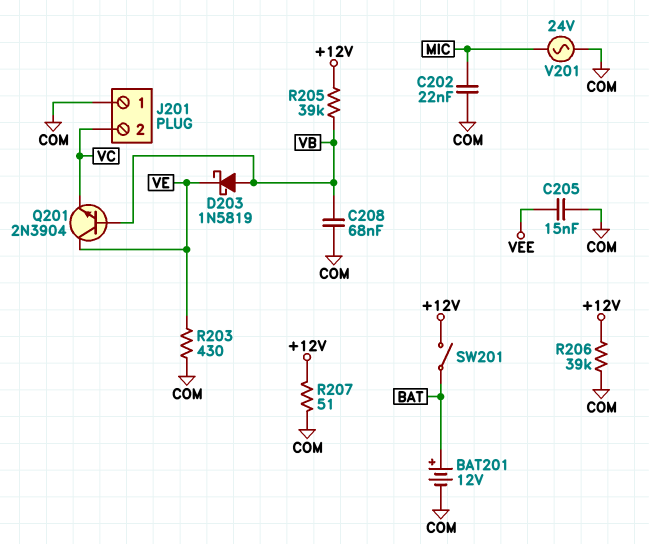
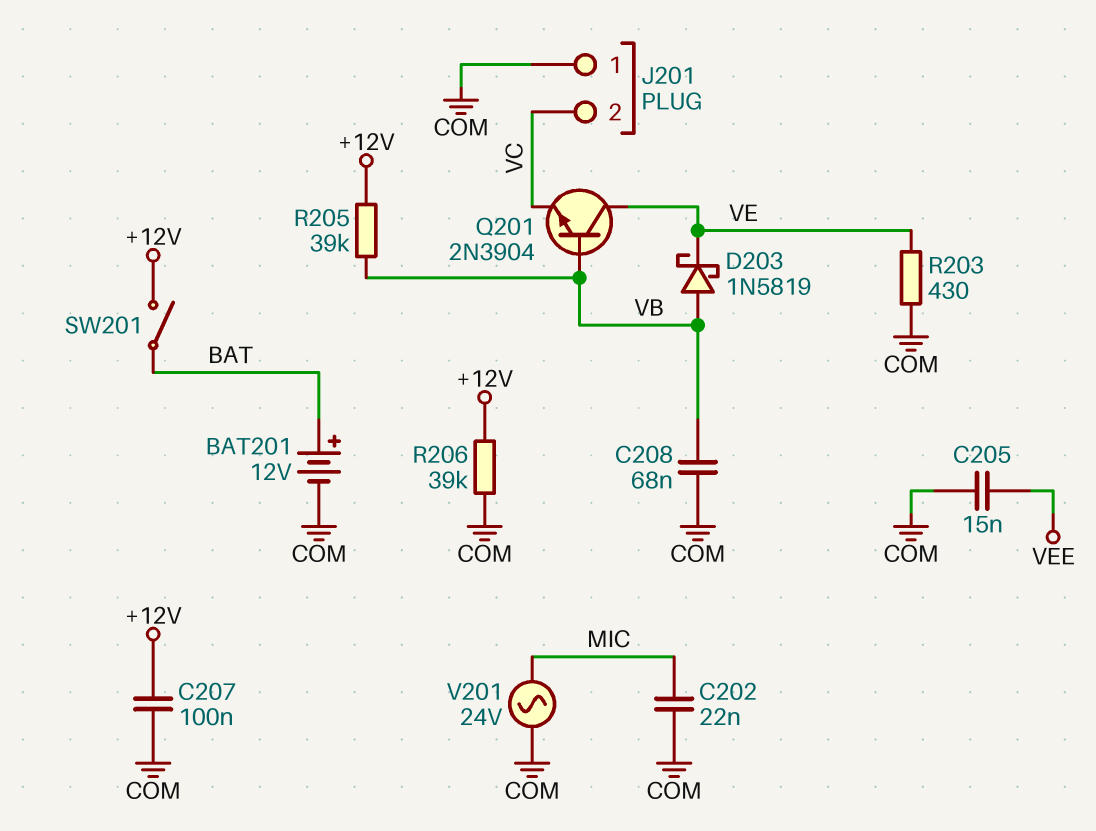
C207: none -> 100nF (+12V, COM)
R207: 51 (+12V, COM) -> none

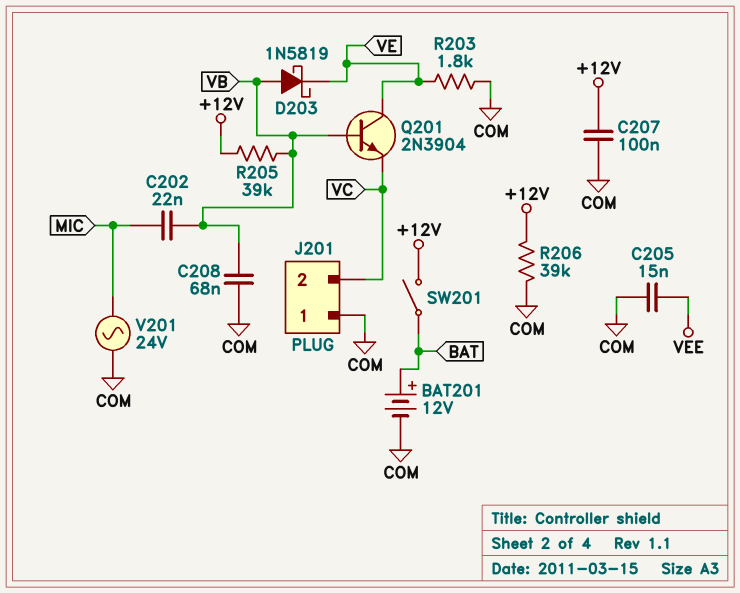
C202: 22nF (COM, MIC) -> 22nF (MIC, VB)
R203: 430 (COM, VE) -> 1.8k (COM, VE)

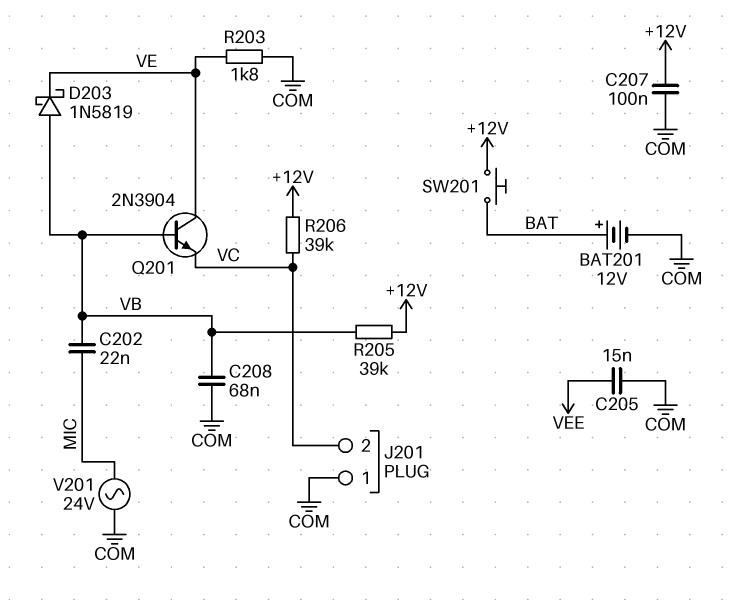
R206: 39k (+12V, COM) -> 39k (+12V, VC)
SW201: switch (+12V, BAT) -> button (+12V, BAT)

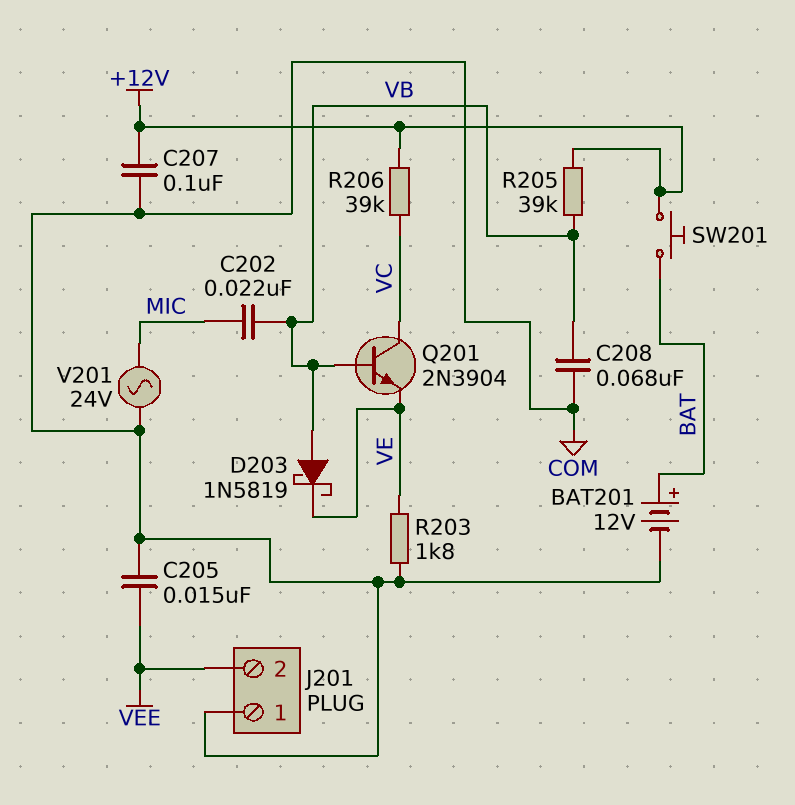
J201 pin 2: VC -> VEE
Q201: NPN 2N3904 (B VB, C VE, E VC) -> NPN 2N3904 (B VB, C VC, E VE)

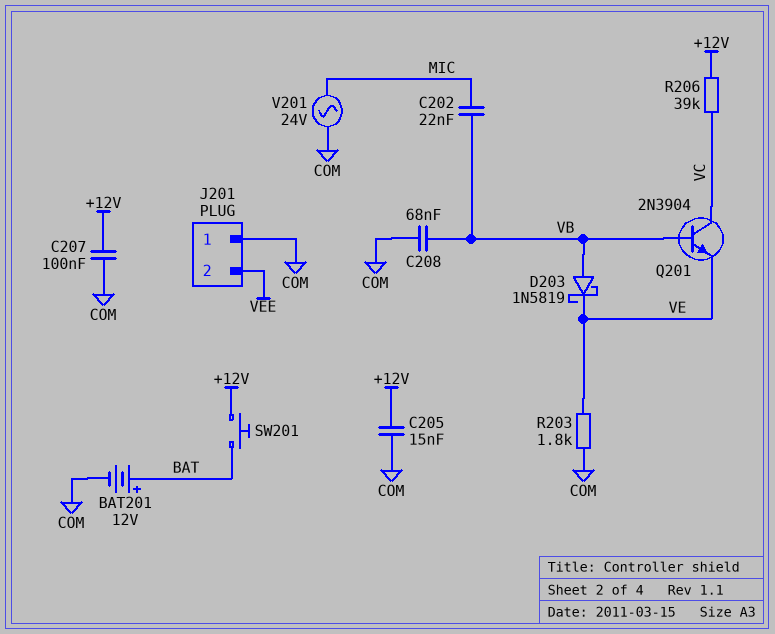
C205: 15nF (COM, VEE) -> 15nF (+12V, COM)
R205: 39k (+12V, VB) -> none

